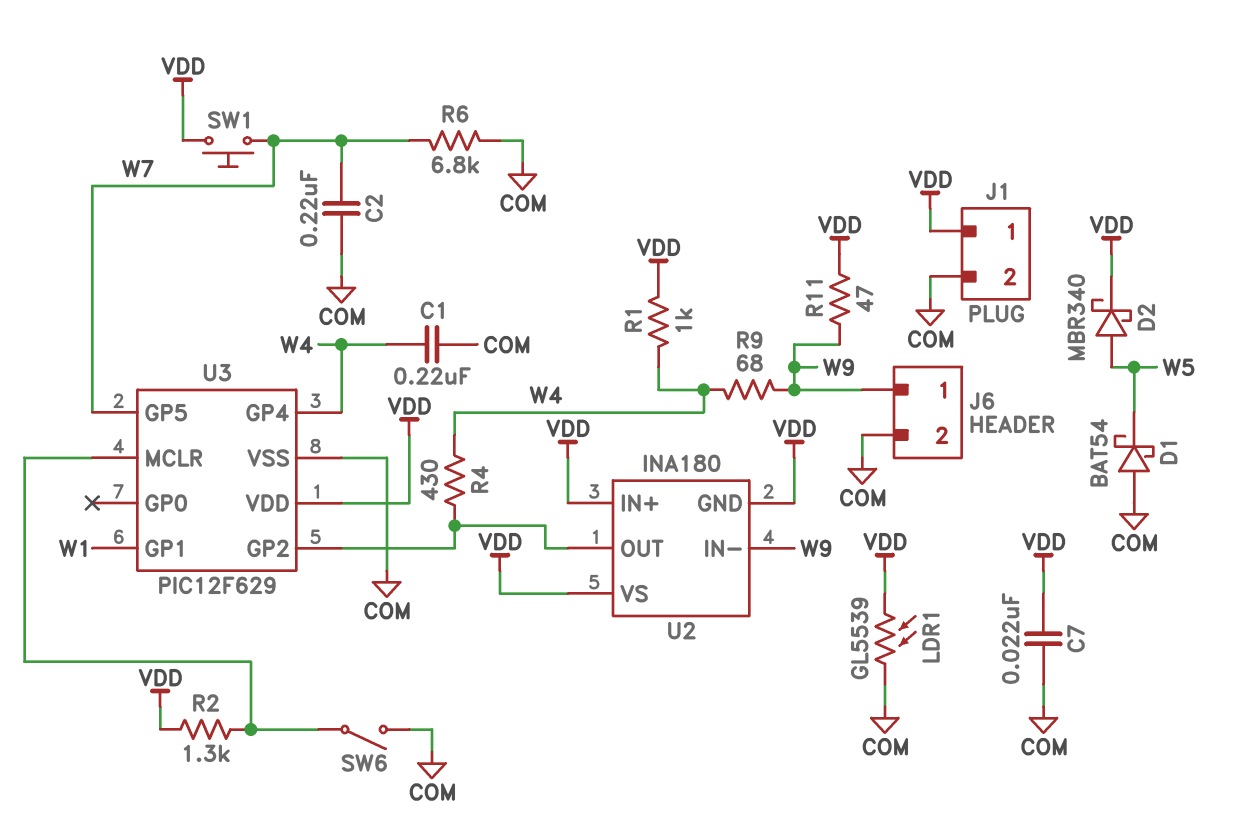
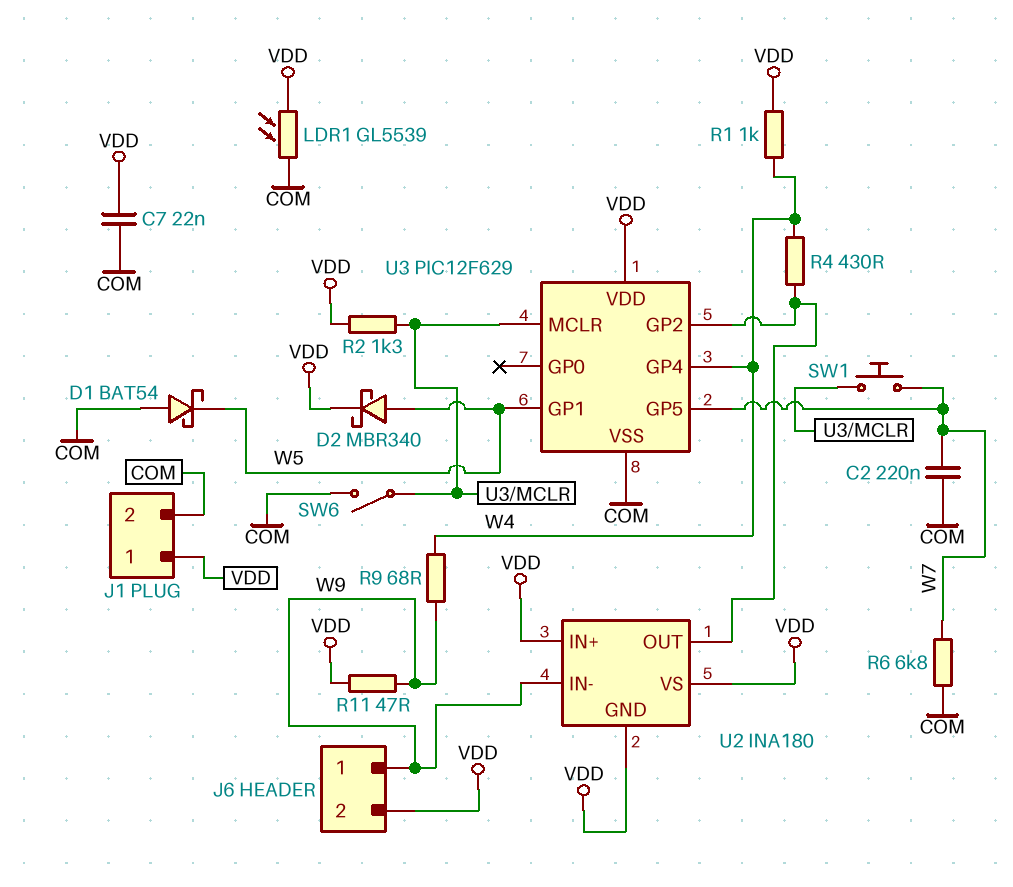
C1: 220nF (COM, W4) -> none
J6 pin 2: COM -> VDD
SW1: button (VDD, W7) -> button (U3/MCLR, W7)
U3 pin GP1: W1 -> W5

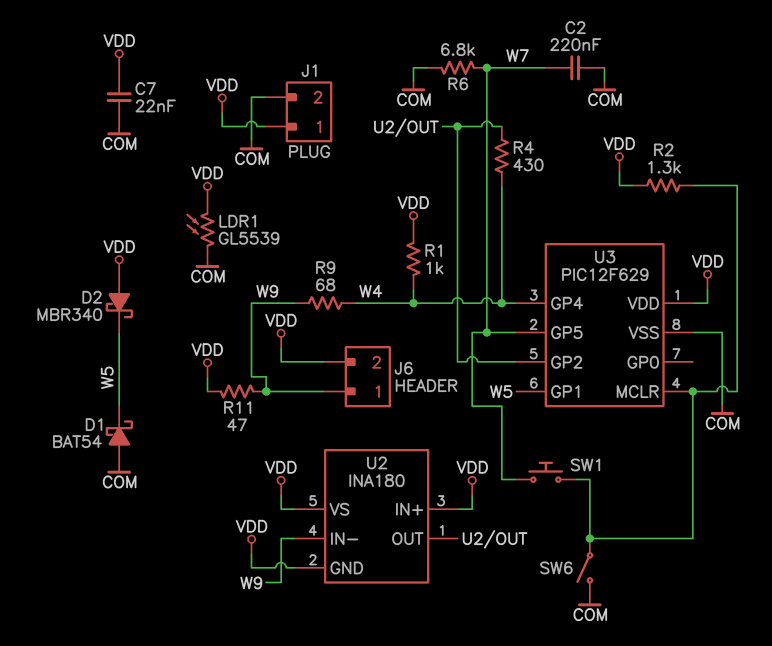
D2: schottky MBR340 (A W5, K VDD) -> schottky MBR340 (A VDD, K W5)

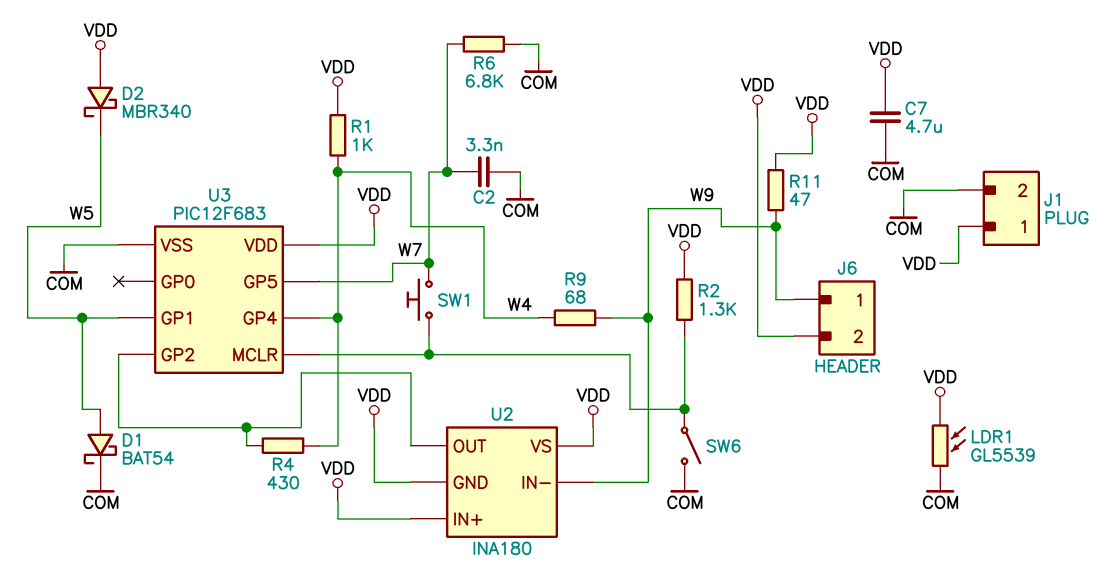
C2: 220nF (COM, W7) -> 3.3nF (COM, W7)
C7: 22nF (COM, VDD) -> 4.7uF (COM, VDD)
D1: schottky BAT54 (A COM, K W5) -> schottky BAT54 (A W5, K COM)
U3: PIC12F629 -> PIC12F683

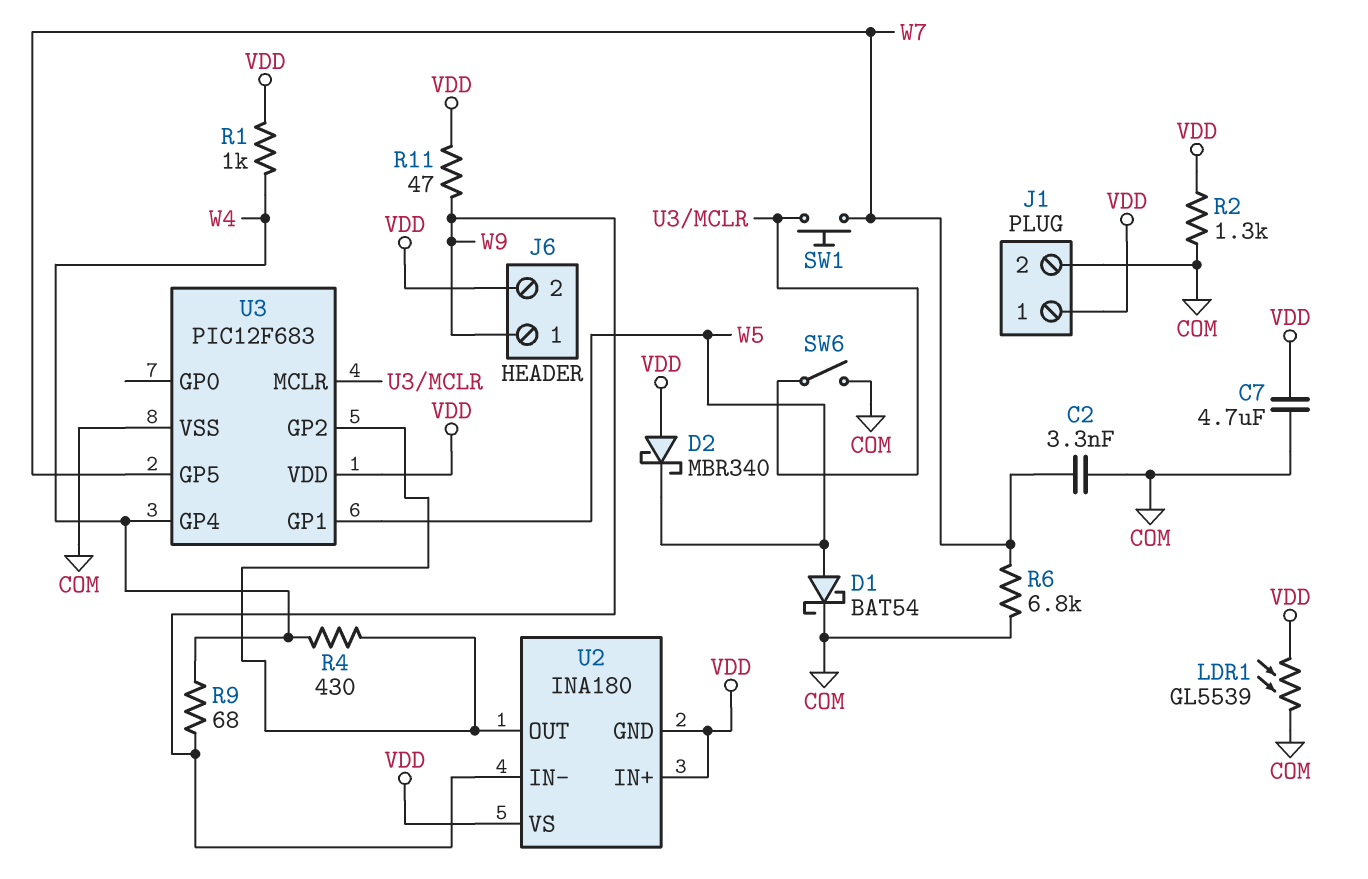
R2: 1.3k (U3/MCLR, VDD) -> 1.3k (COM, VDD)

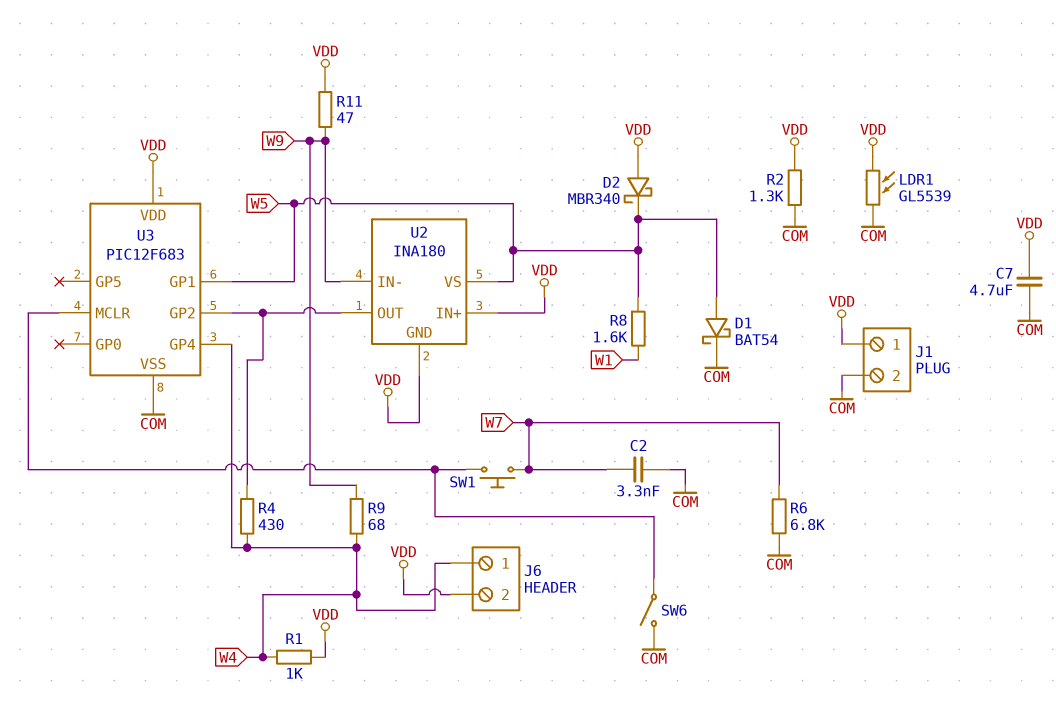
J6 pin 1: W9 -> W4
R8: none -> 1.6k (W1, W5)
U2 pin VS: VDD -> W5
U3 pin GP5: W7 -> none

